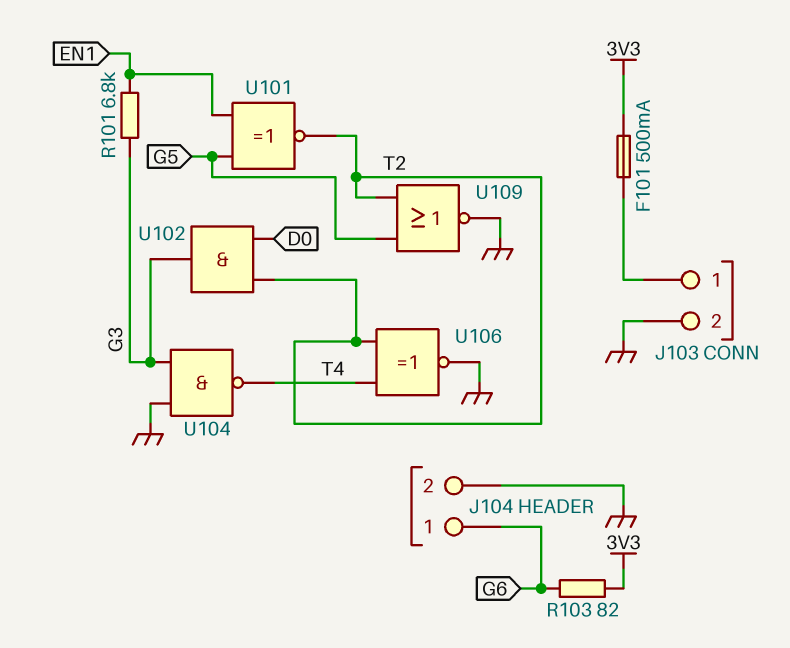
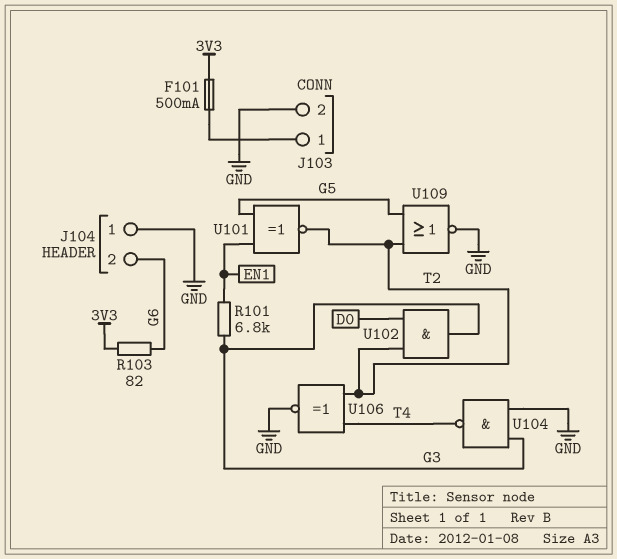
J104 pin 1: G6 -> GND
J104 pin 2: GND -> G6

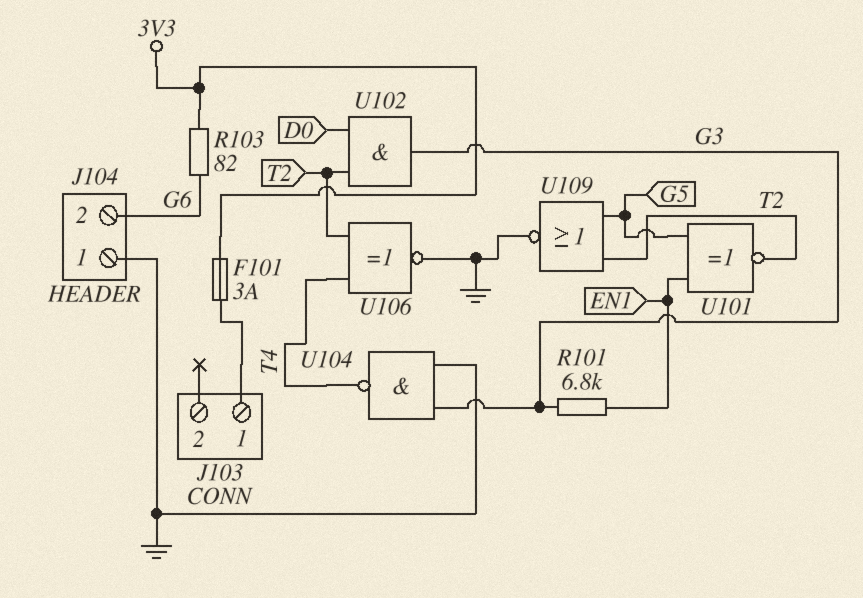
F101: 500mA (3V3, J103/1) -> 3A (3V3, J103/1)
J103 pin 2: GND -> none

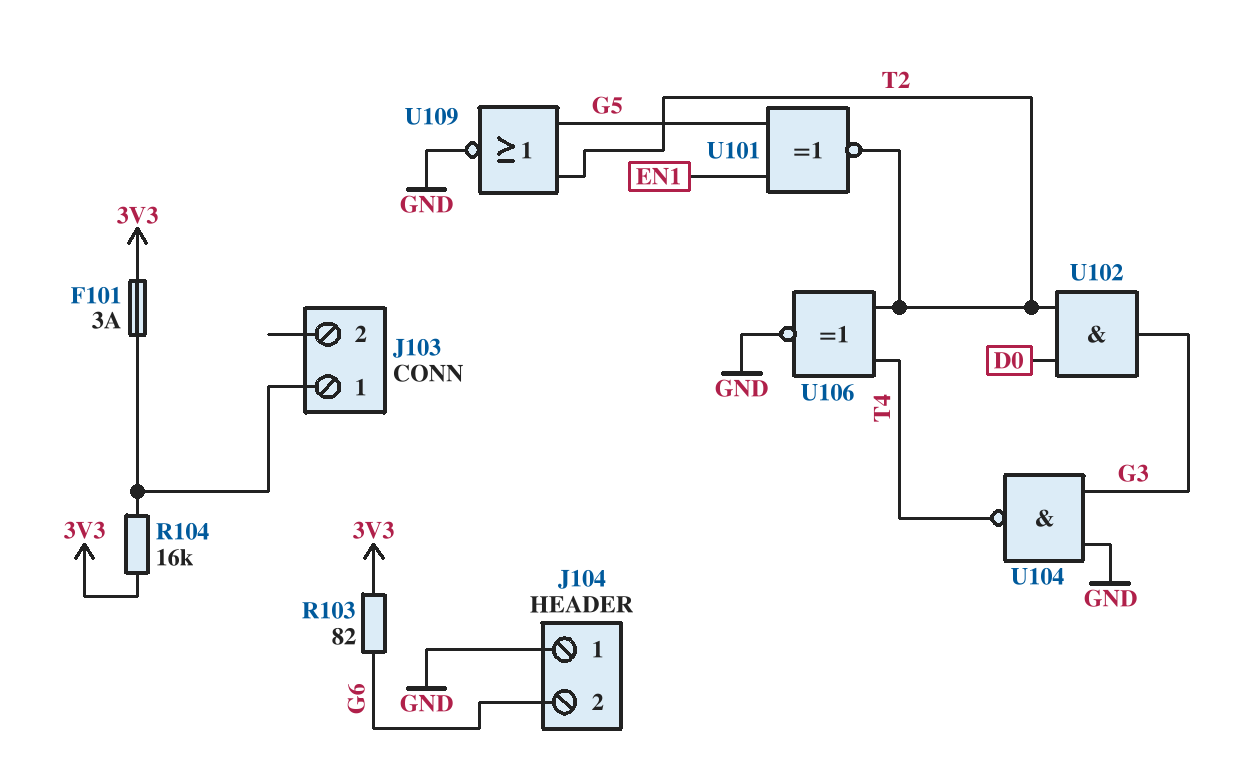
R101: 6.8k (EN1, G3) -> none
R104: none -> 16k (3V3, J103/1)

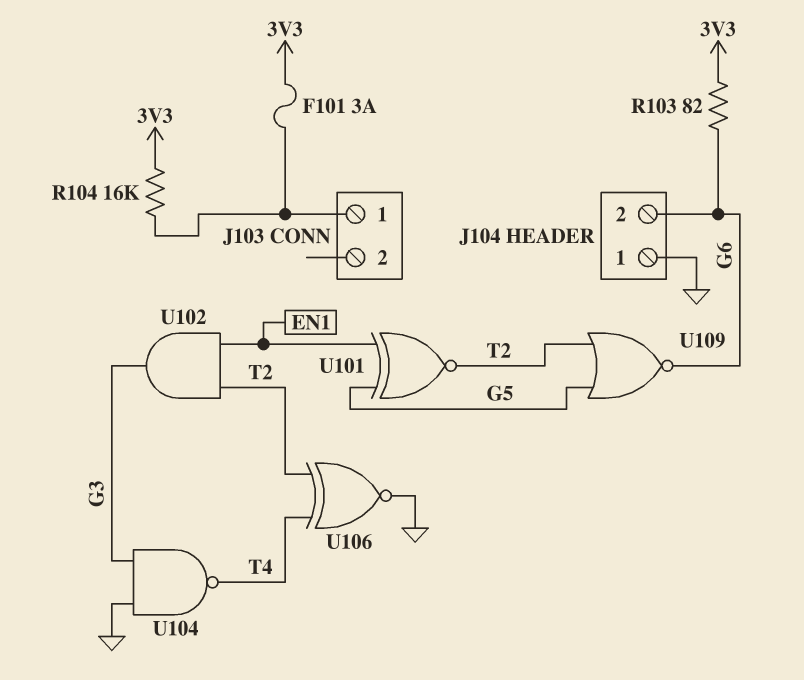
U102: AND (in D0, in T2, out G3) -> AND (in EN1, in T2, out G3)
U109: NOR (in G5, in T2, out GND) -> NOR (in G5, in T2, out G6)

